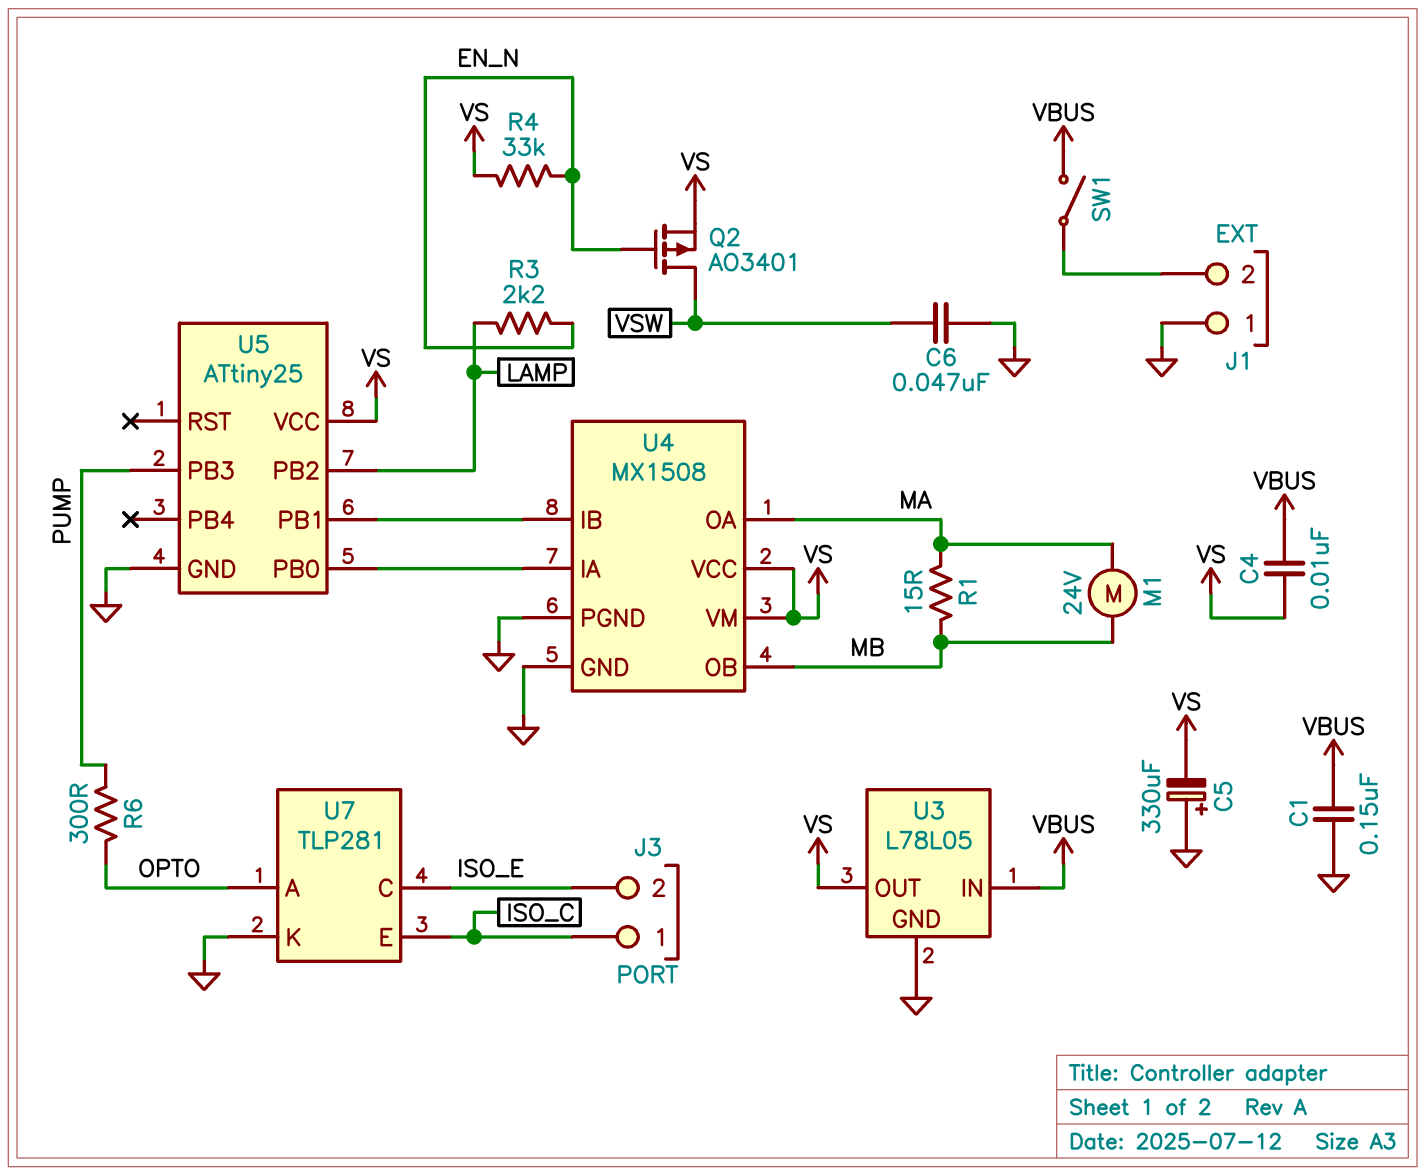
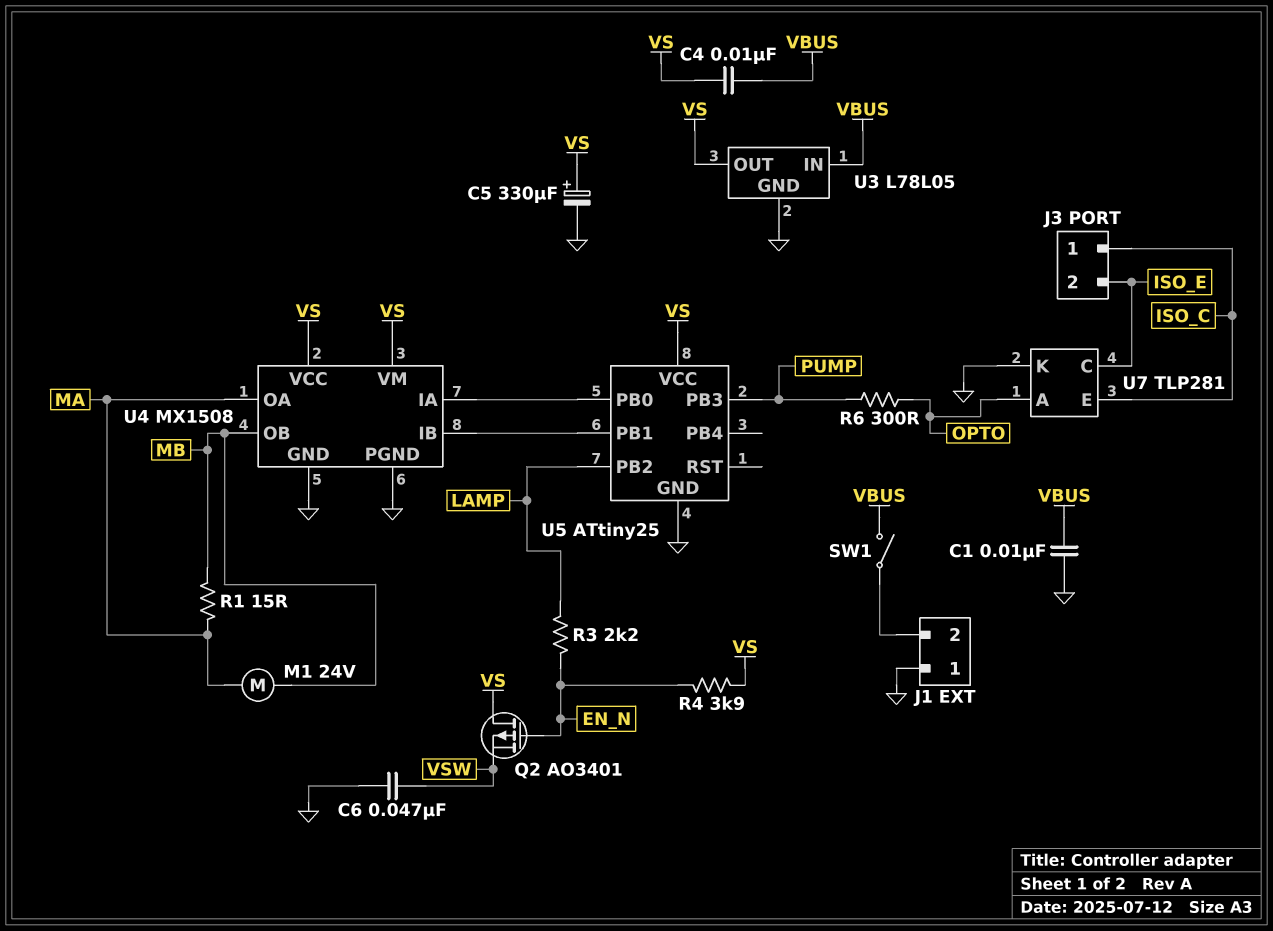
C1: 150nF (GND, VBUS) -> 10nF (GND, VBUS)
C5: 330uF (plus GND, minus VS) -> 330uF (plus VS, minus GND)
Q2: PMOS AO3401 (G EN_N, D VSW, S VS) -> PMOS AO3401 (G EN_N, D VS, S VSW)
R4: 33k (EN_N, VS) -> 3.9k (EN_N, VS)

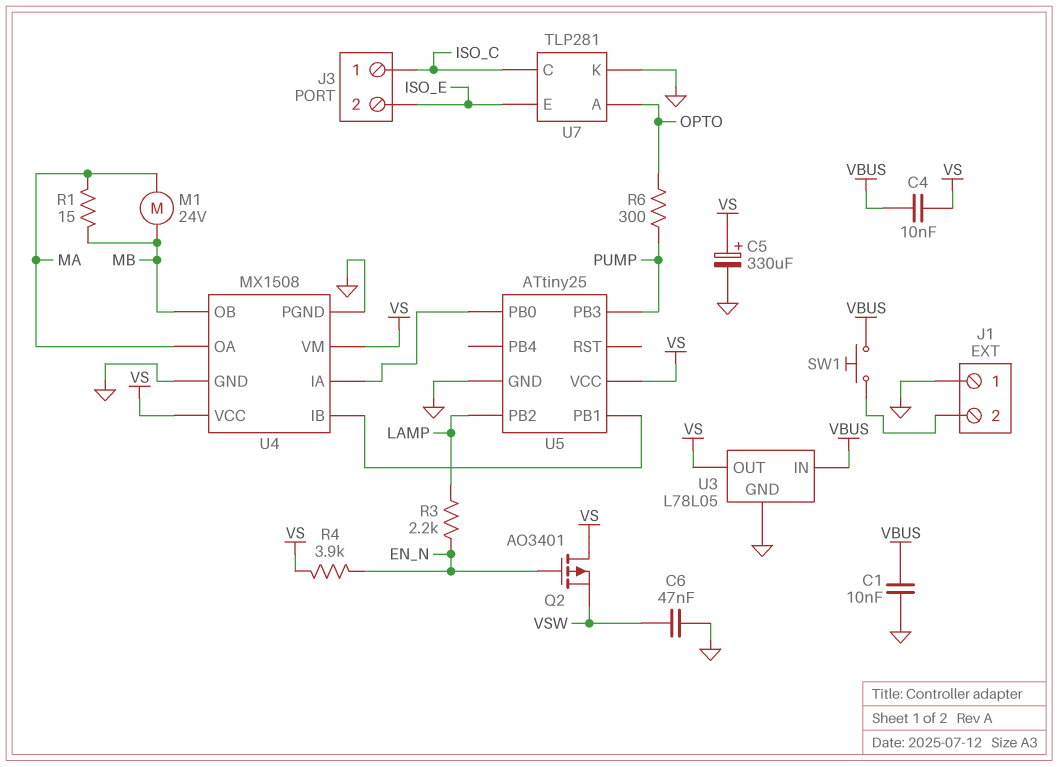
SW1: switch (J1/2, VBUS) -> button (J1/2, VBUS)
U7 pin C: ISO_E -> ISO_C
U7 pin E: ISO_C -> ISO_E

